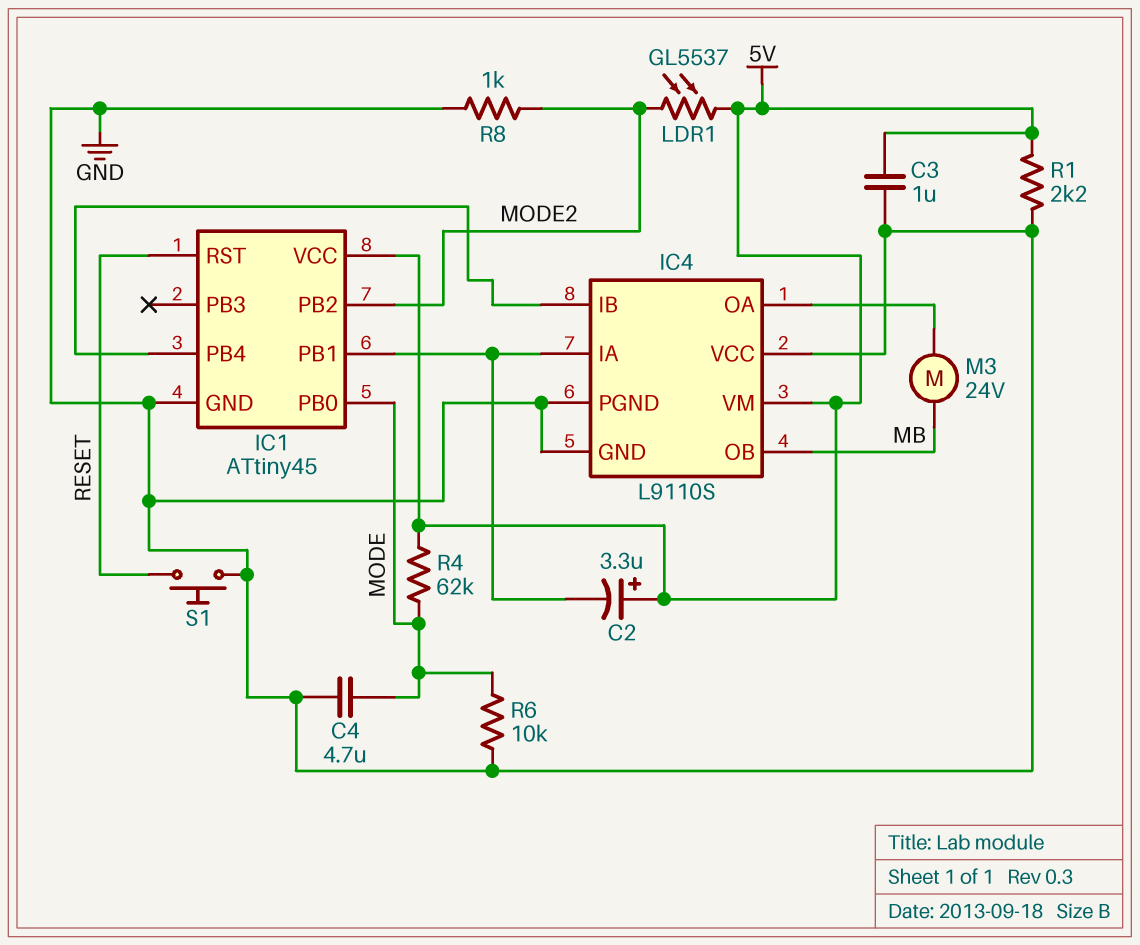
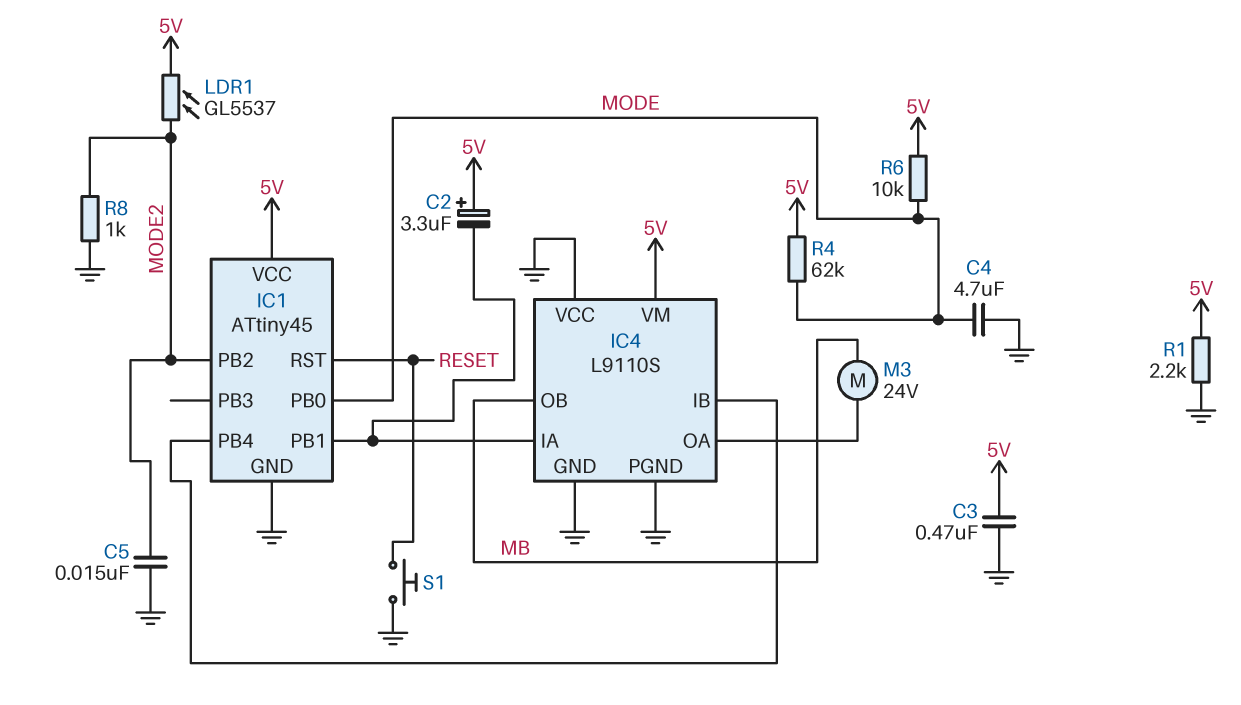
C3: 1uF (5V, GND) -> 470nF (5V, GND)
C5: none -> 15nF (GND, MODE2)
R6: 10k (GND, MODE) -> 10k (5V, MODE)

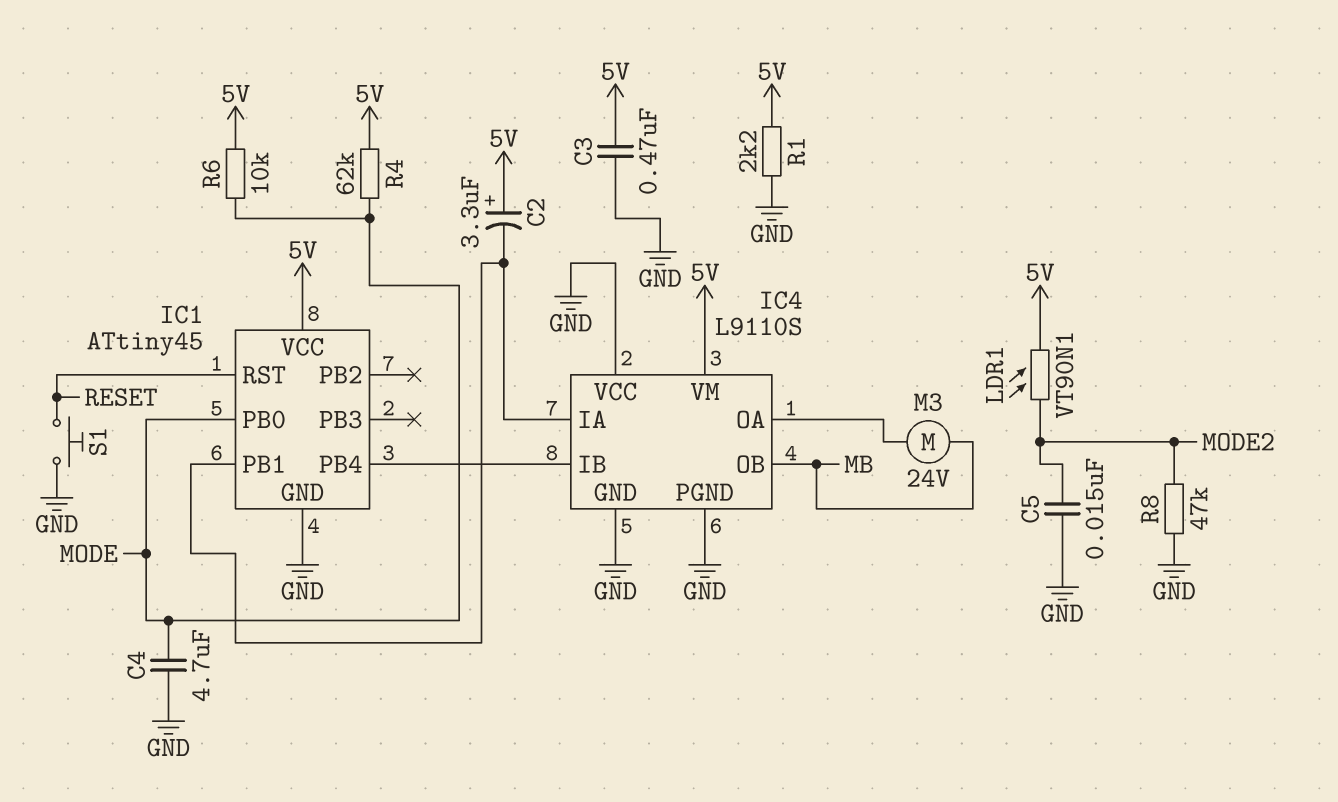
IC1 pin PB2: MODE2 -> none
LDR1: GL5537 (5V, MODE2) -> VT90N1 (5V, MODE2)
R8: 1k (GND, MODE2) -> 47k (GND, MODE2)

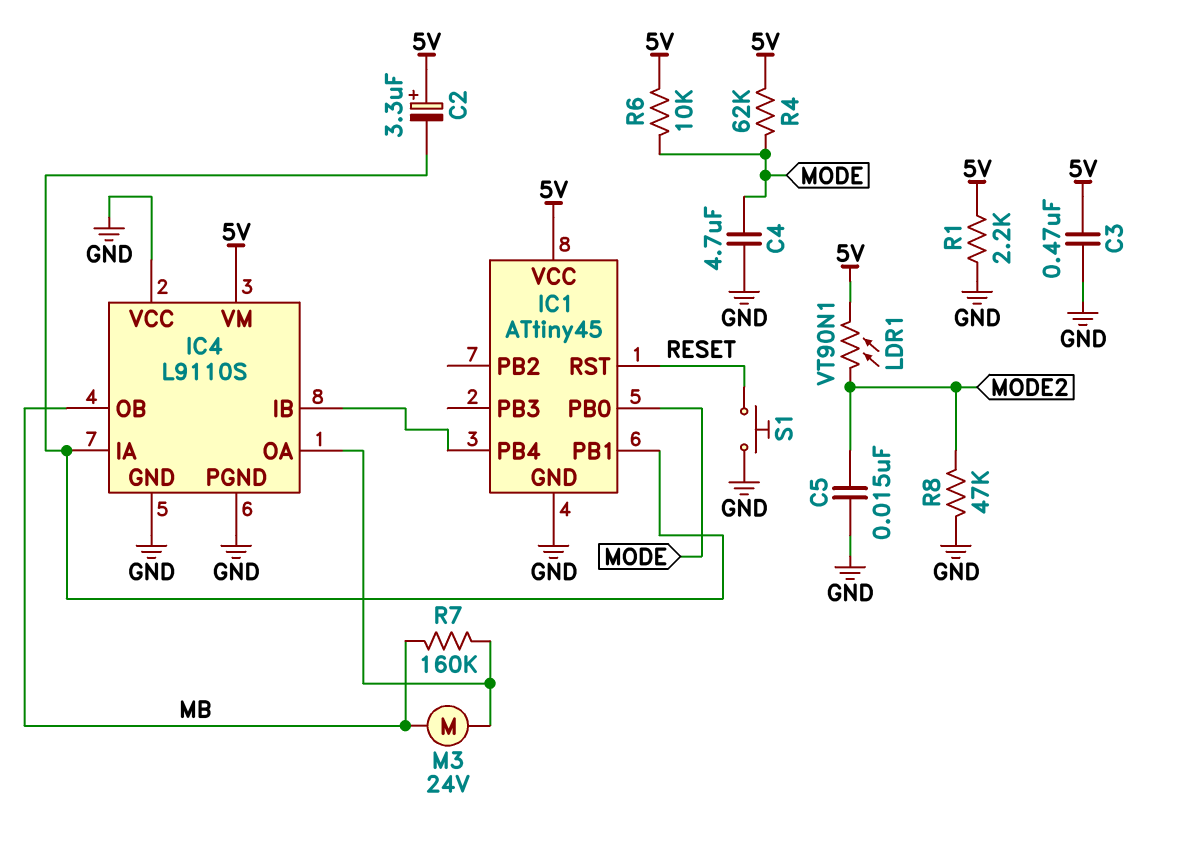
R7: none -> 160k (IC4/OA, MB)

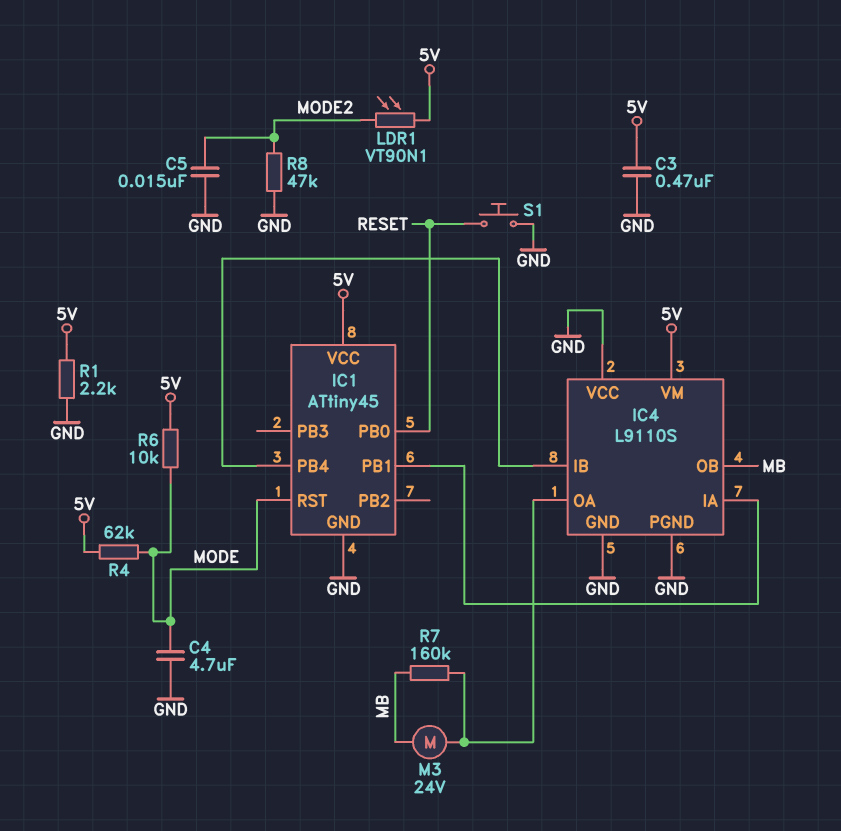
C2: 3.3uF (plus 5V, minus IC1/PB1) -> none
IC1 pin PB0: MODE -> RESET
IC1 pin RST: RESET -> MODE

